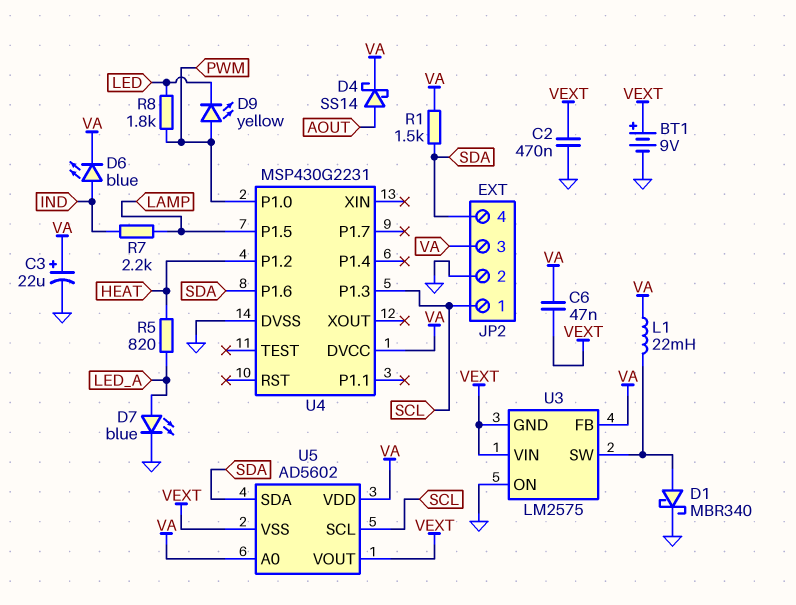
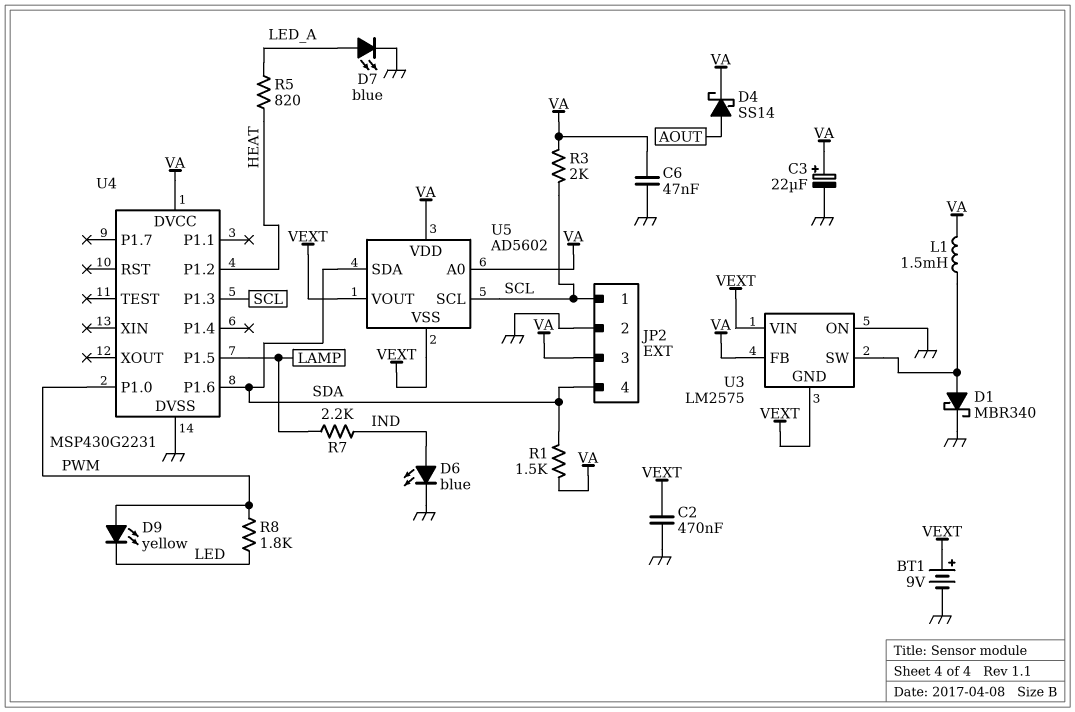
C6: 47nF (VA, VEXT) -> 47nF (GND, VA)
D6: LED blue (A IND, K VA) -> LED blue (A IND, K GND)
L1: 22mH (U3/SW, VA) -> 1.5mH (U3/SW, VA)
R3: none -> 2k (SCL, VA)

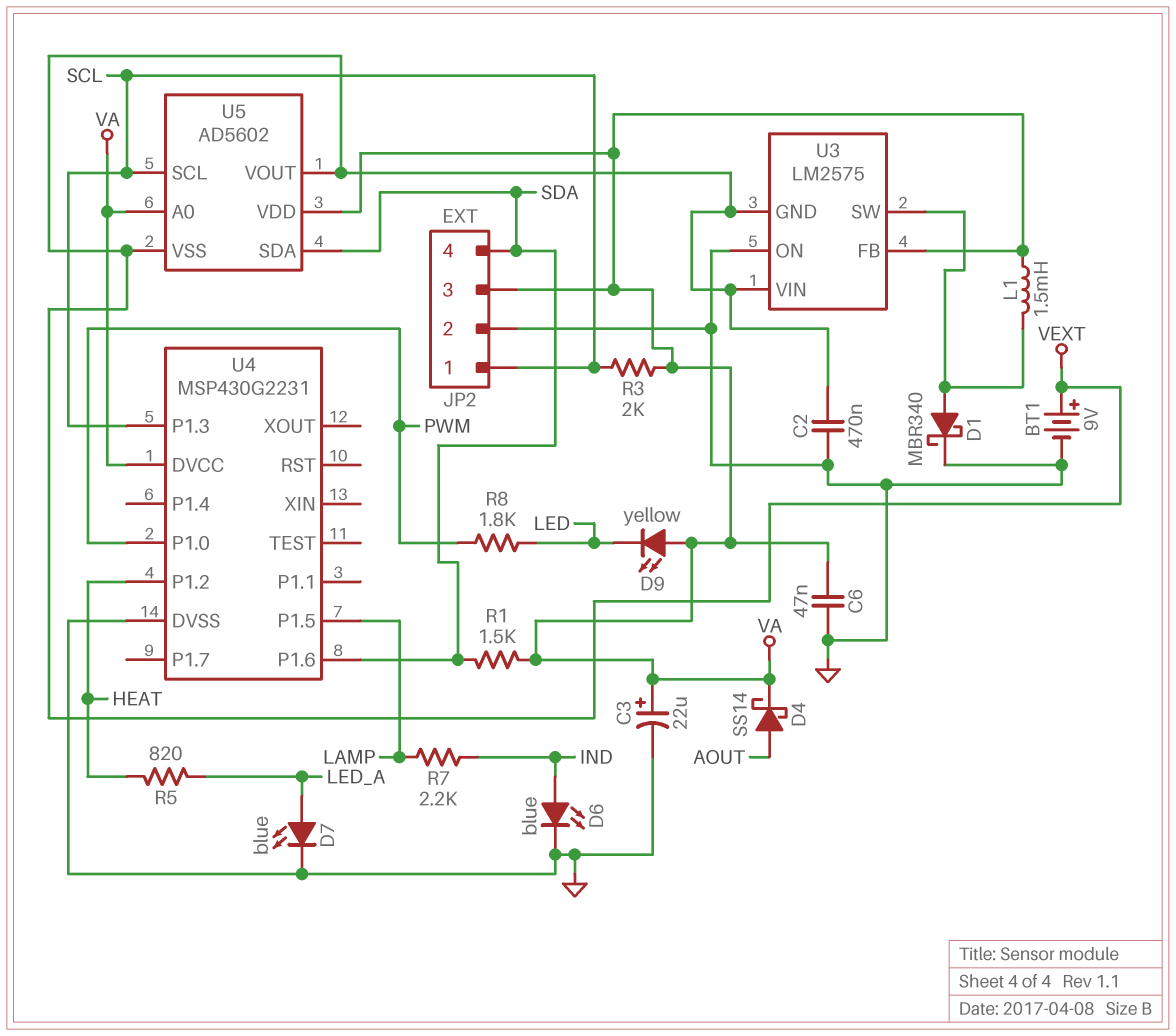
D9: LED yellow (A PWM, K LED) -> LED yellow (A VA, K LED)

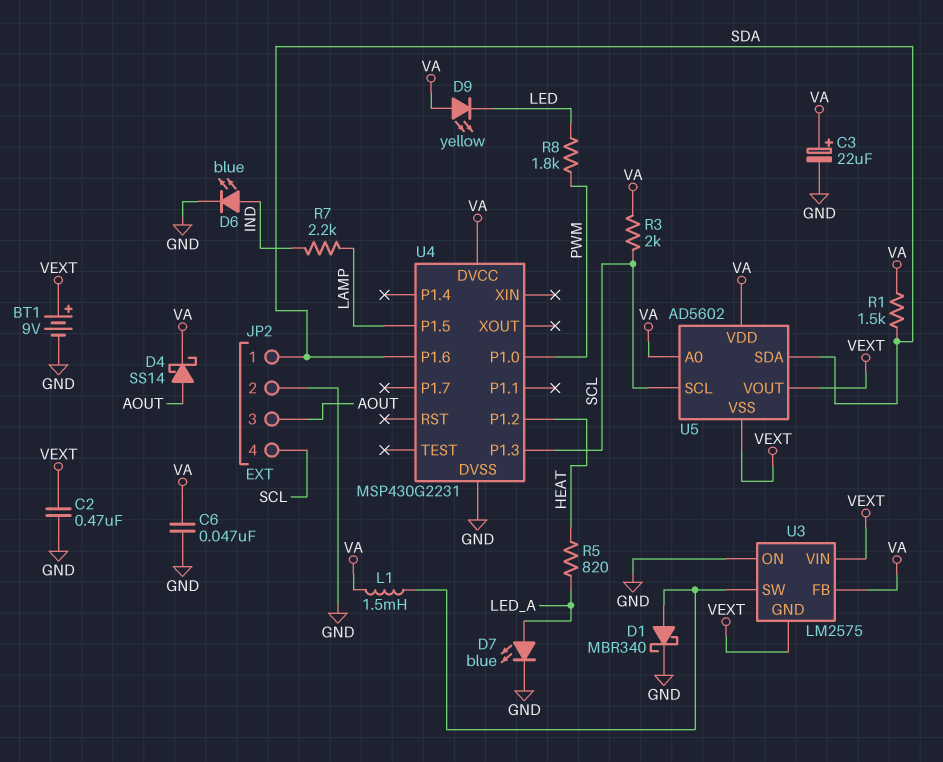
JP2 pin 1: SCL -> SDA
JP2 pin 3: VA -> AOUT
JP2 pin 4: SDA -> SCL

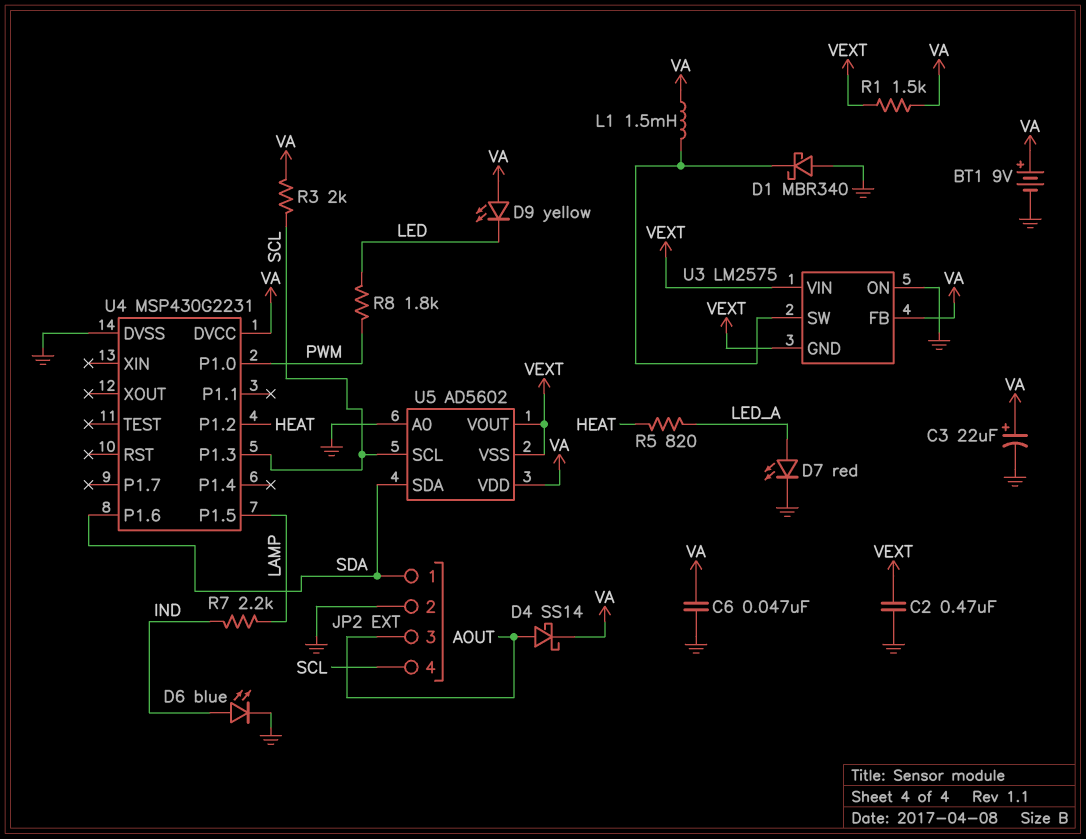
BT1: 9V (plus VEXT, minus GND) -> 9V (plus VA, minus GND)
D1: schottky MBR340 (A U3/SW, K GND) -> schottky MBR340 (A GND, K U3/SW)
D7: LED blue (A LED_A, K GND) -> LED red (A LED_A, K GND)
R1: 1.5k (SDA, VA) -> 1.5k (VA, VEXT)
U5 pin A0: VA -> GND

